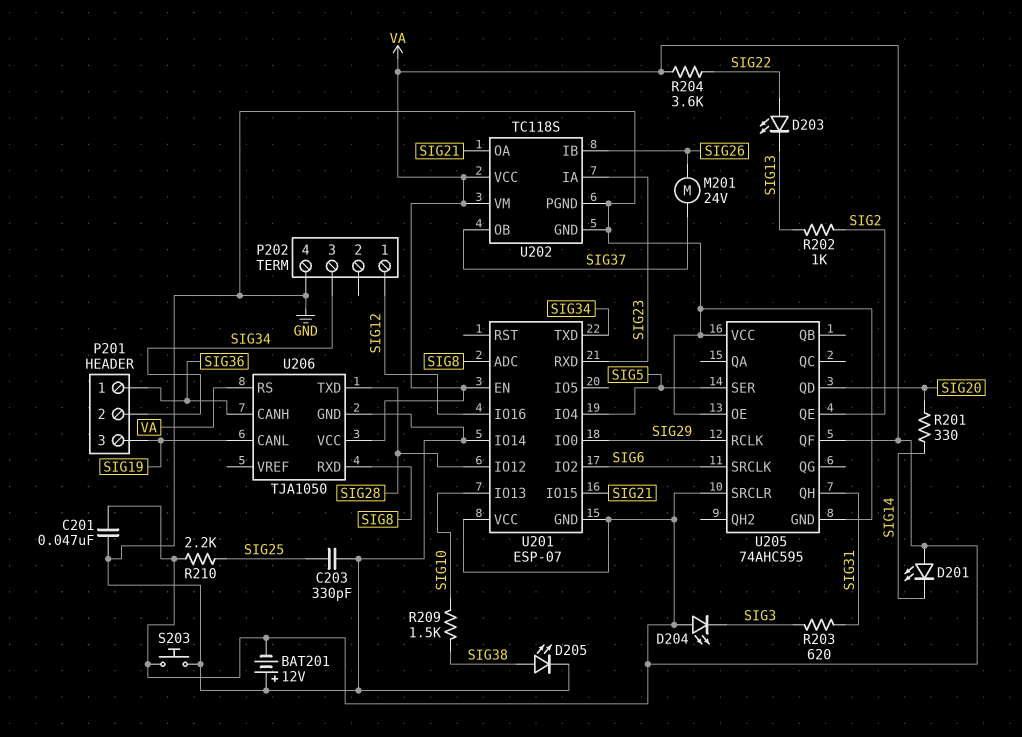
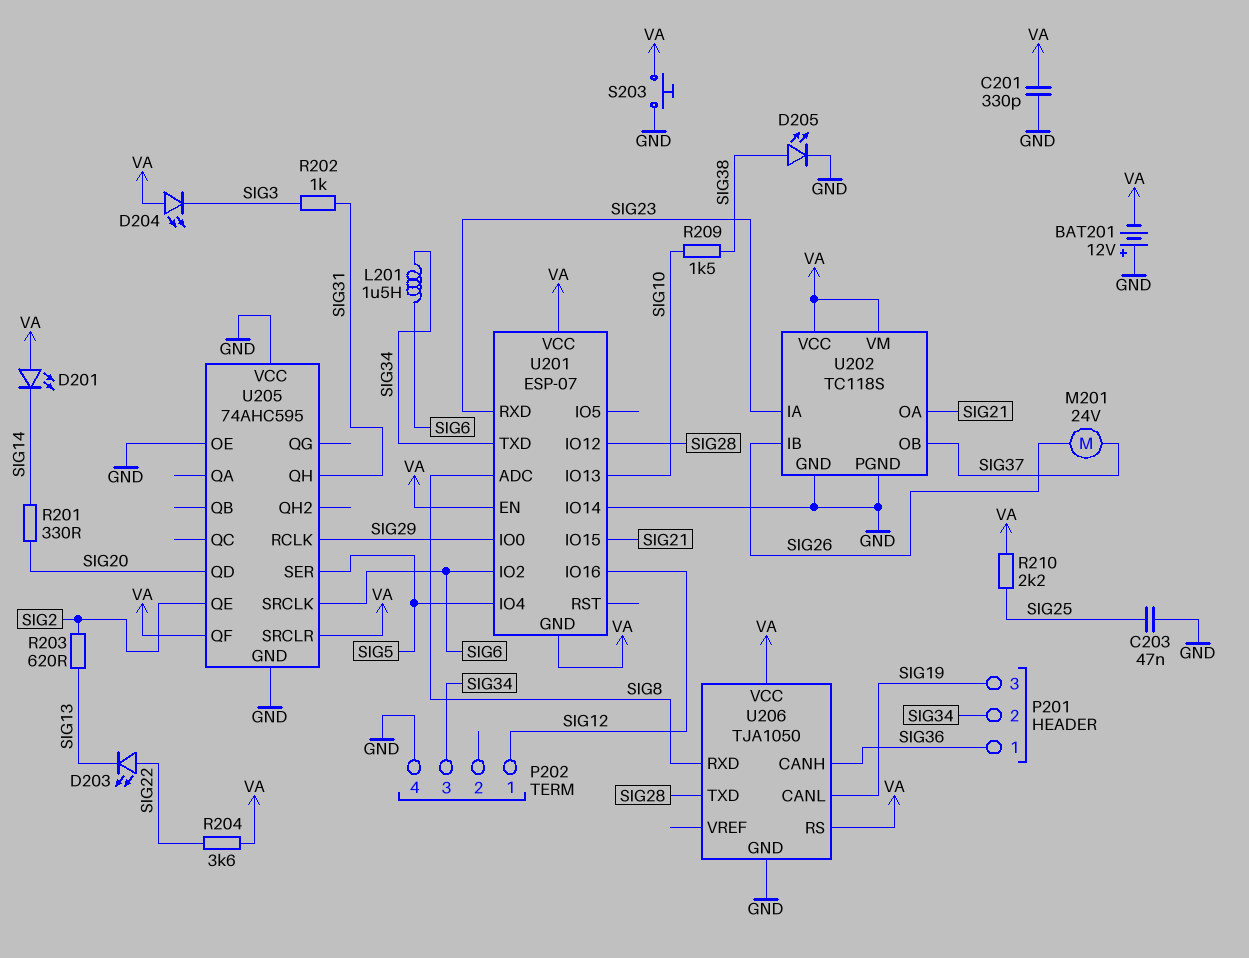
C201: 47nF (GND, VA) -> 330pF (GND, VA)
C203: 330pF (GND, SIG25) -> 47nF (GND, SIG25)
L201: none -> 1.5uH (SIG6, SIG34)
R202: 1k (SIG2, SIG13) -> 1k (SIG3, SIG31)
R203: 620 (SIG3, SIG31) -> 620 (SIG2, SIG13)

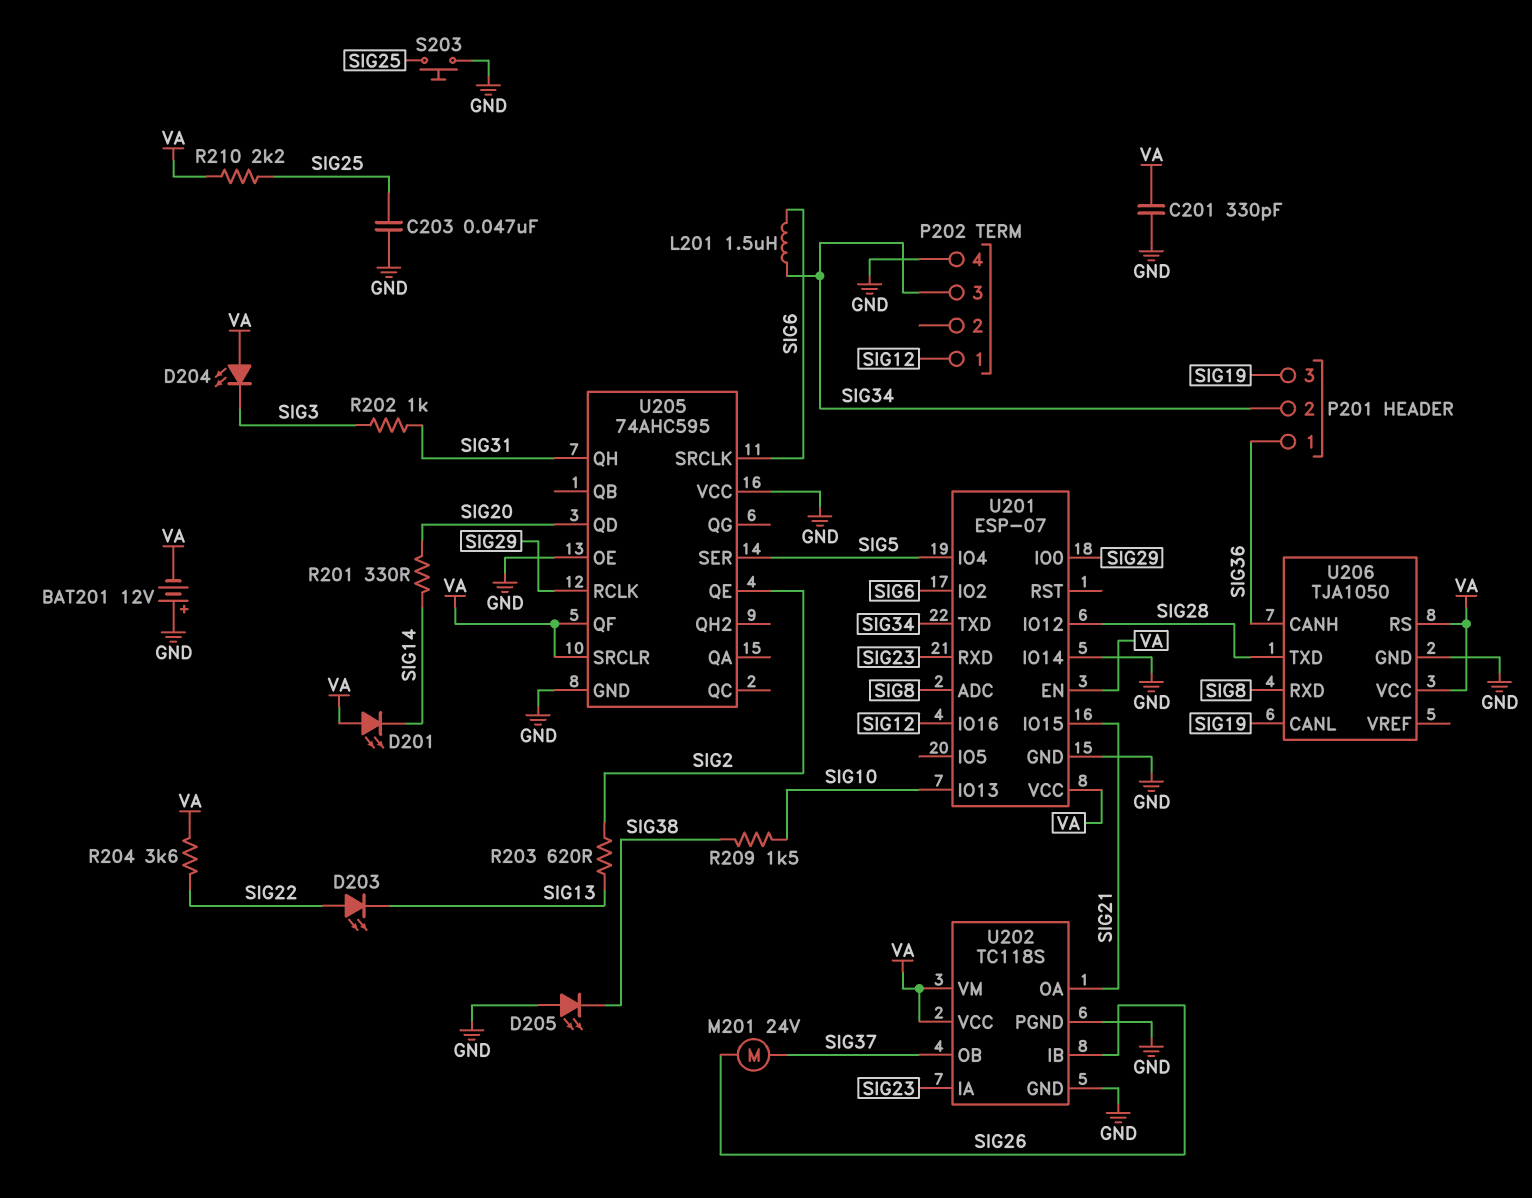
D205: LED (A SIG38, K GND) -> LED (A GND, K SIG38)
S203: button (GND, VA) -> button (GND, SIG25)
U201 pin GND: VA -> GND

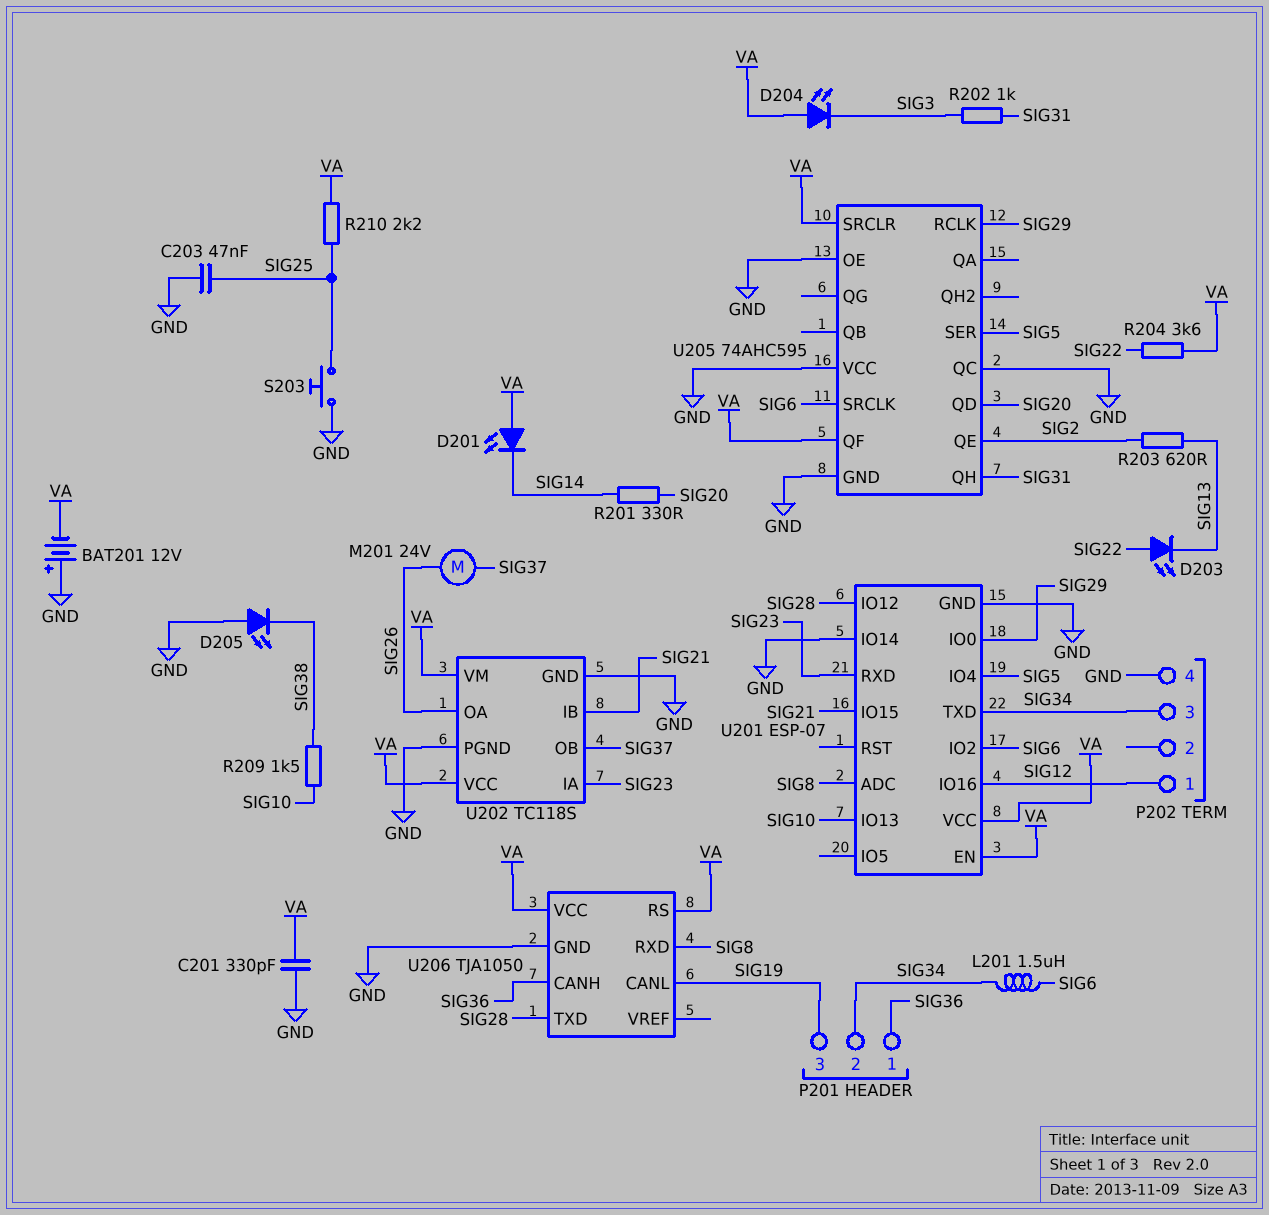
U202 pin IB: SIG26 -> SIG21
U202 pin OA: SIG21 -> SIG26
U205 pin QC: none -> GND

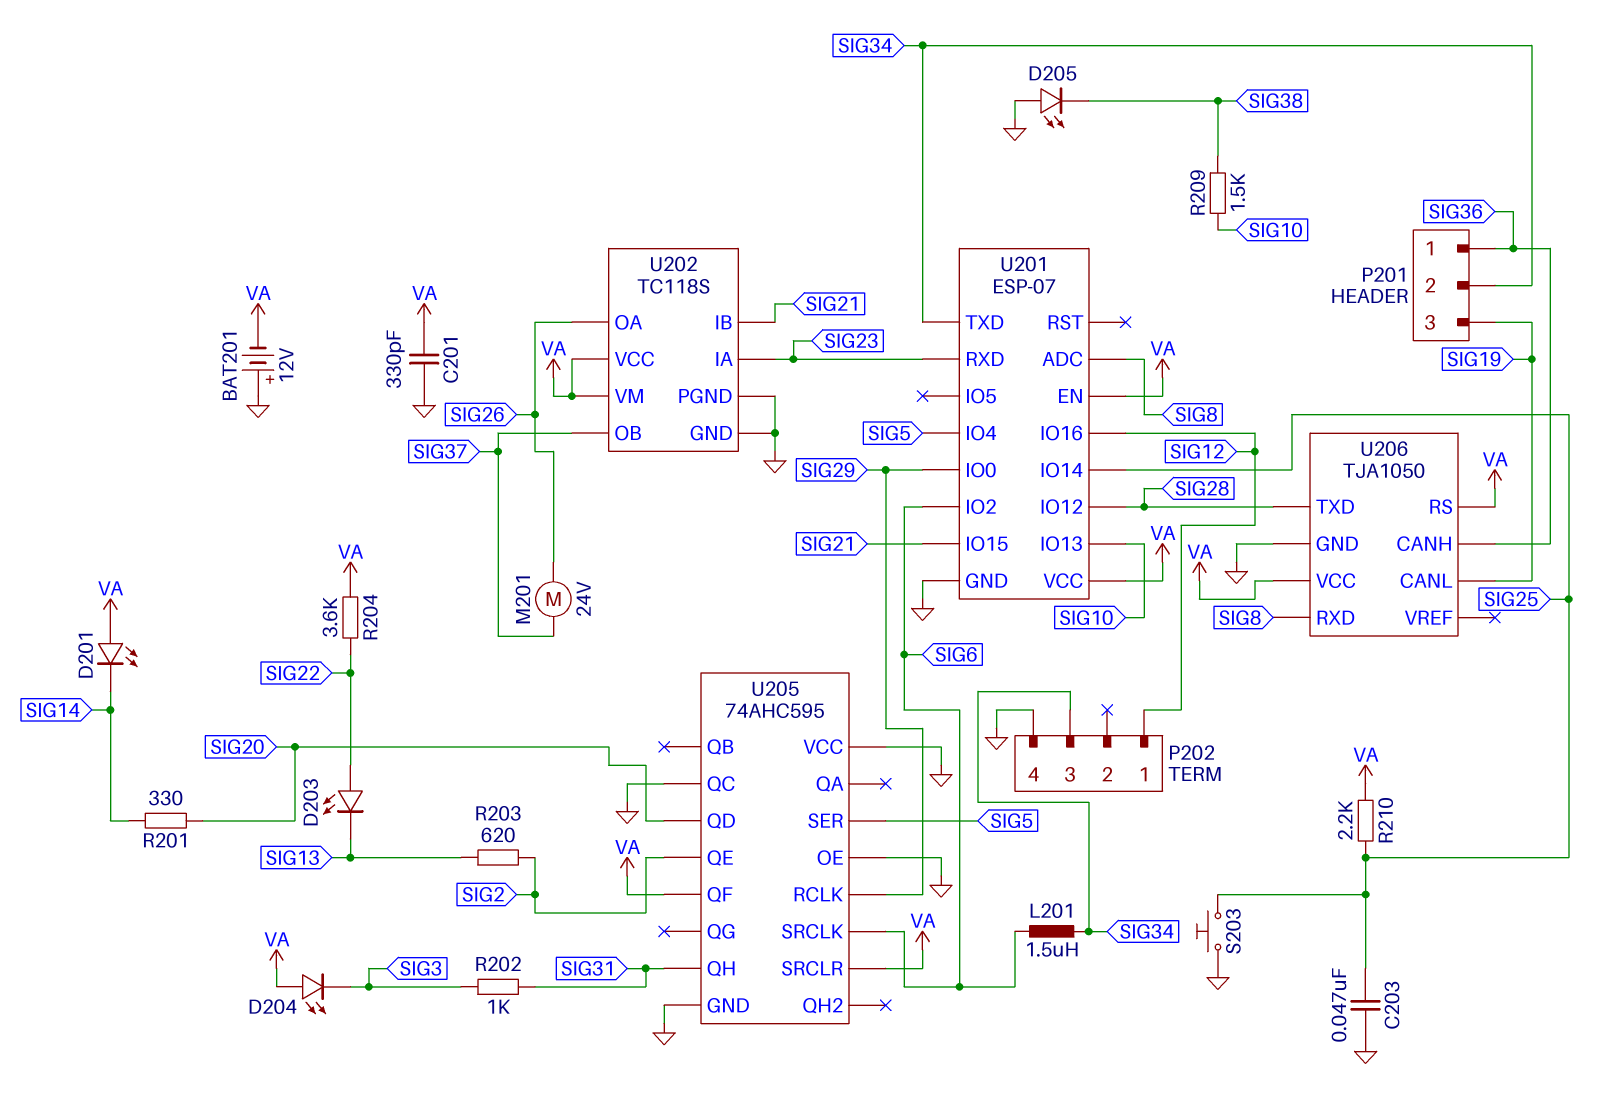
U201 pin IO14: GND -> SIG25

